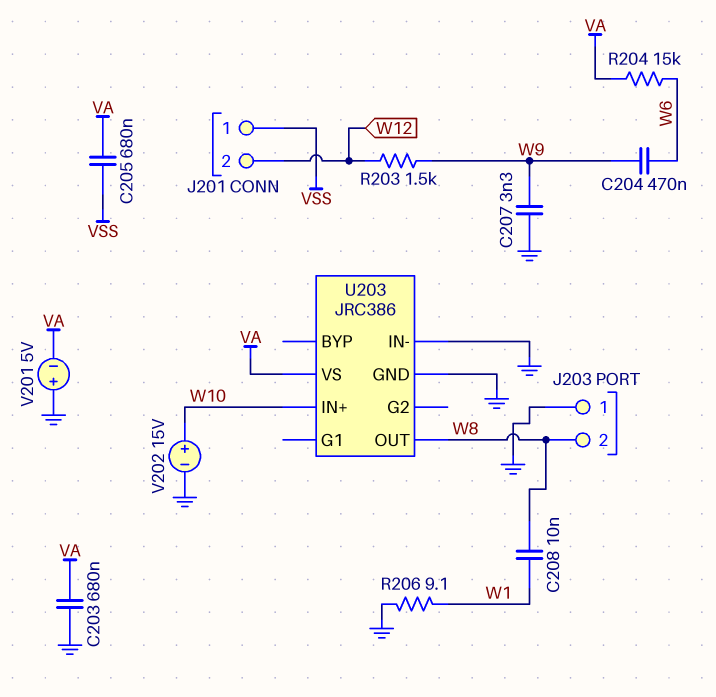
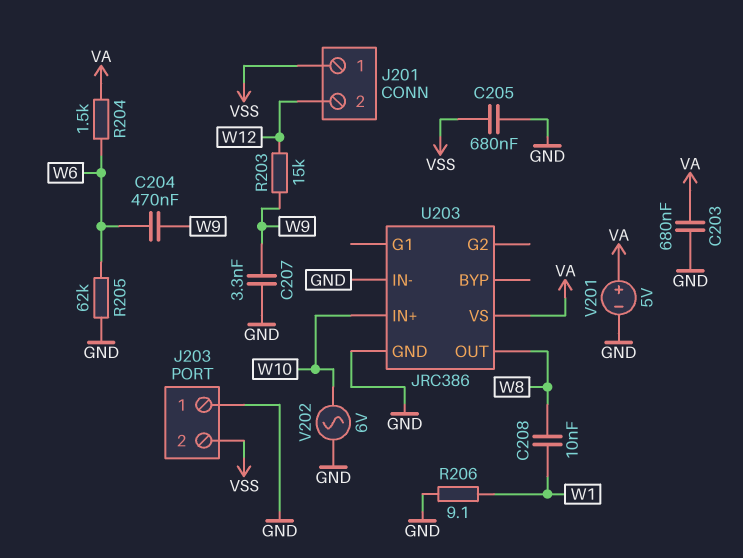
C205: 680nF (VA, VSS) -> 680nF (GND, VSS)
J203 pin 2: W8 -> VSS
R203: 1.5k (W9, W12) -> 15k (W9, W12)
R204: 15k (VA, W6) -> 1.5k (VA, W6)
R205: none -> 62k (GND, W6)
V201: 5V (plus GND, minus VA) -> 5V (plus VA, minus GND)
V202: 15V (plus W10, minus GND) -> AC 6V (GND, W10)

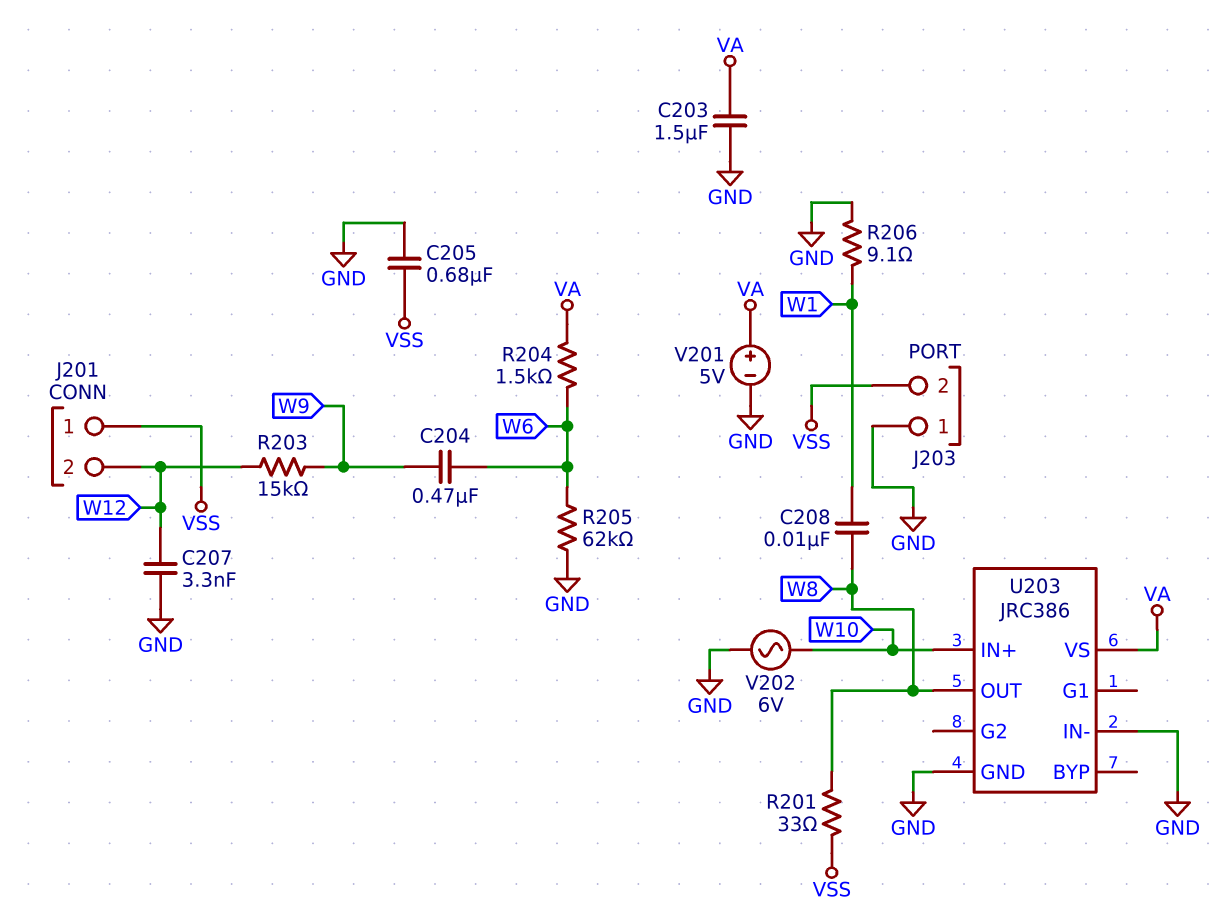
C203: 680nF (GND, VA) -> 1.5uF (GND, VA)
C207: 3.3nF (GND, W9) -> 3.3nF (GND, W12)
R201: none -> 33 (VSS, W8)

